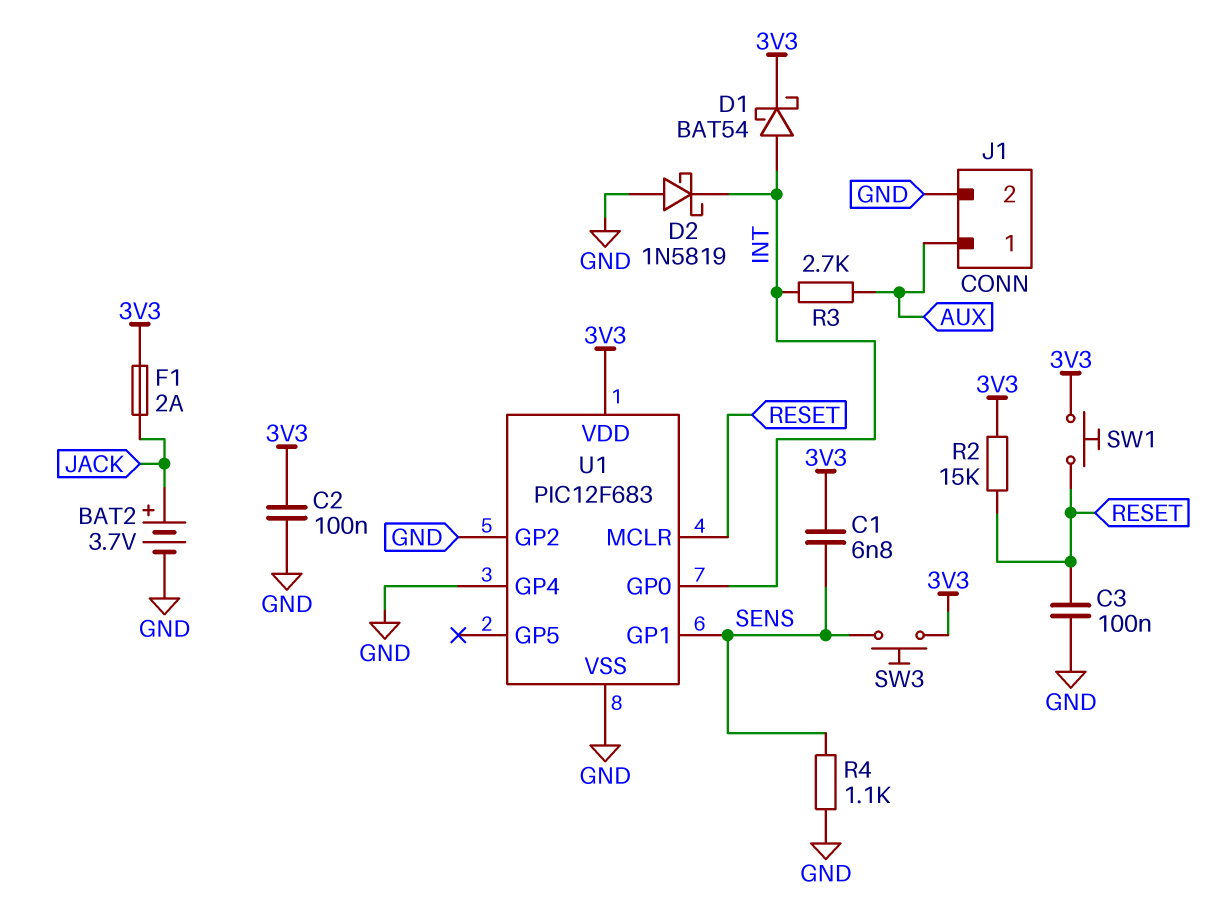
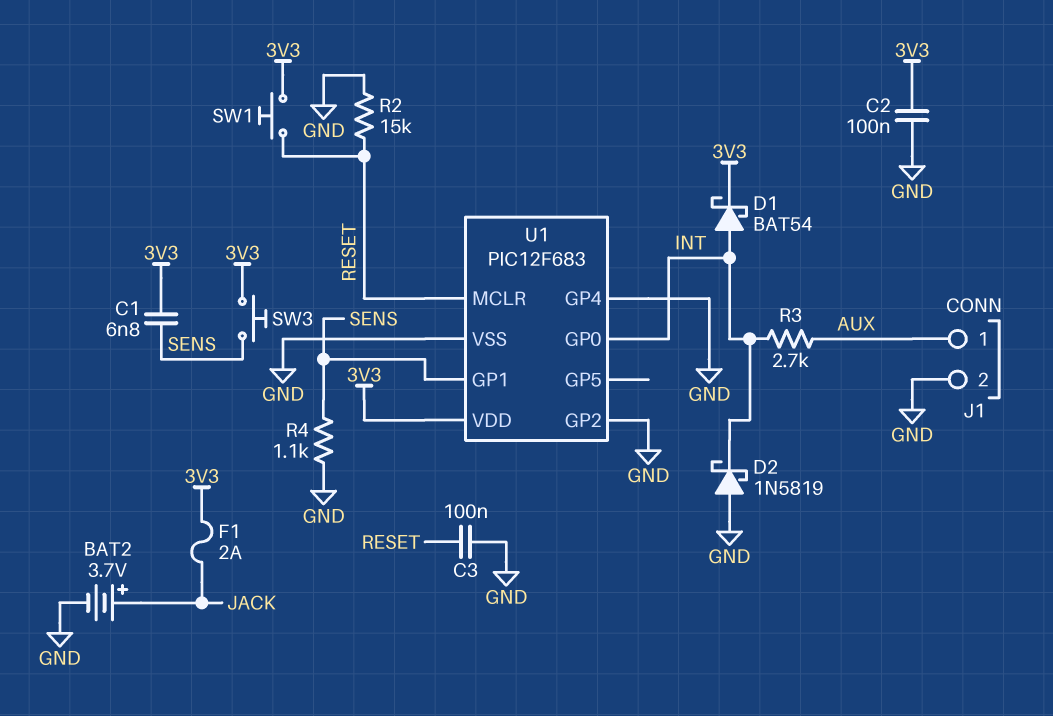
R2: 15k (3V3, RESET) -> 15k (GND, RESET)

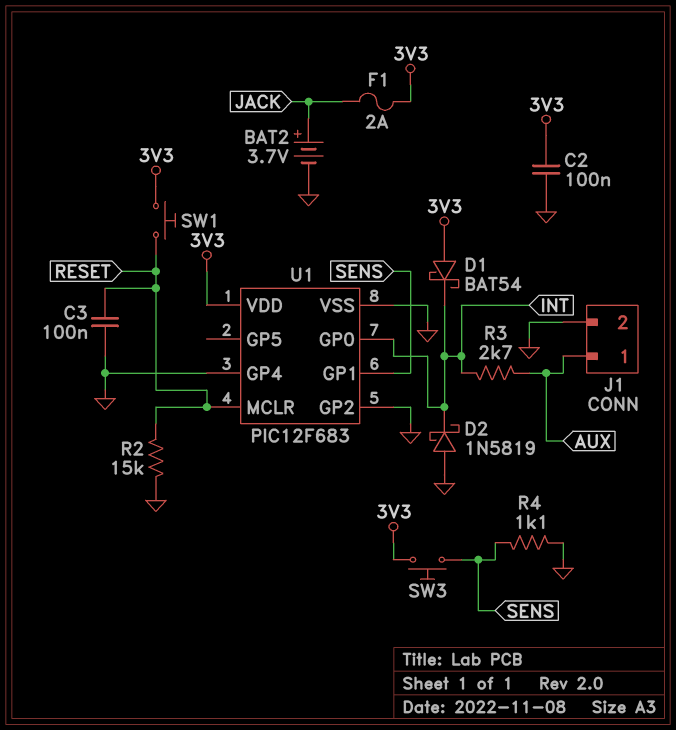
C1: 6.8nF (3V3, SENS) -> none
D1: schottky BAT54 (A INT, K 3V3) -> schottky BAT54 (A 3V3, K INT)

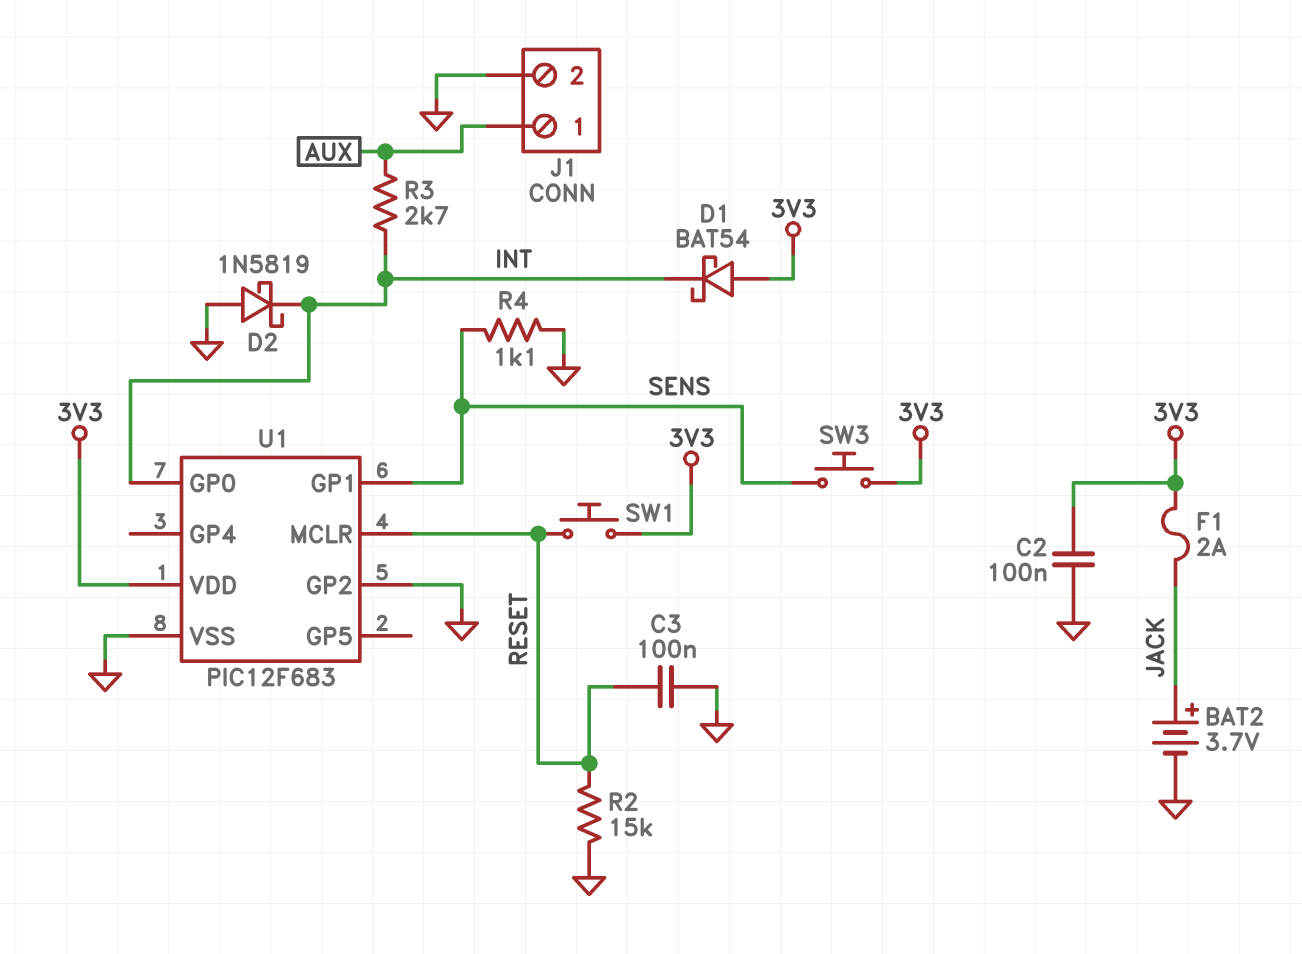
U1 pin GP4: GND -> none

